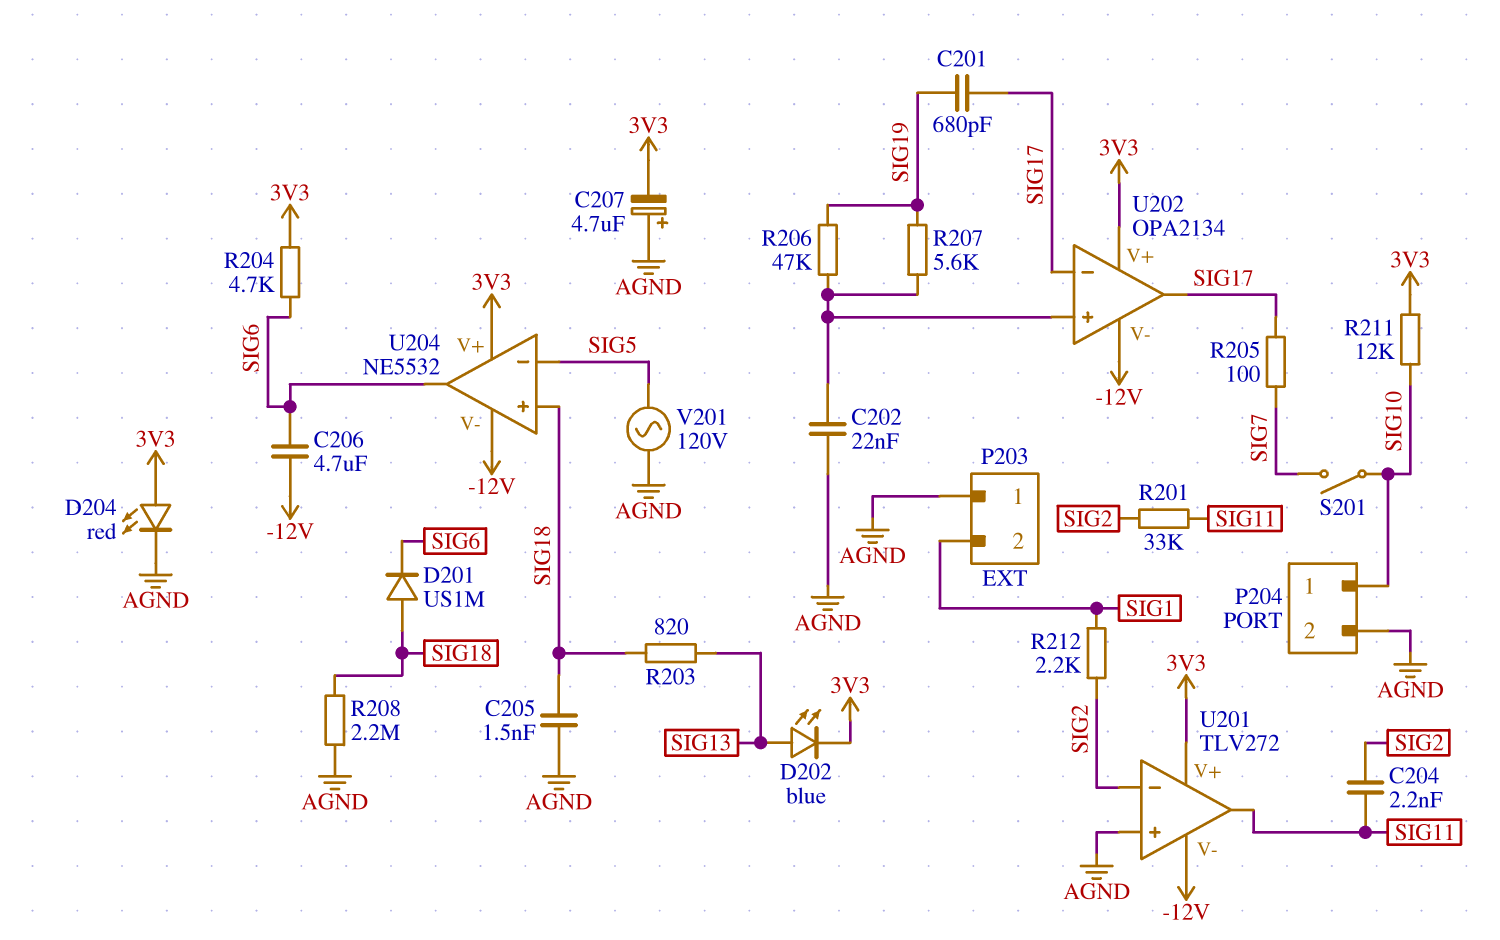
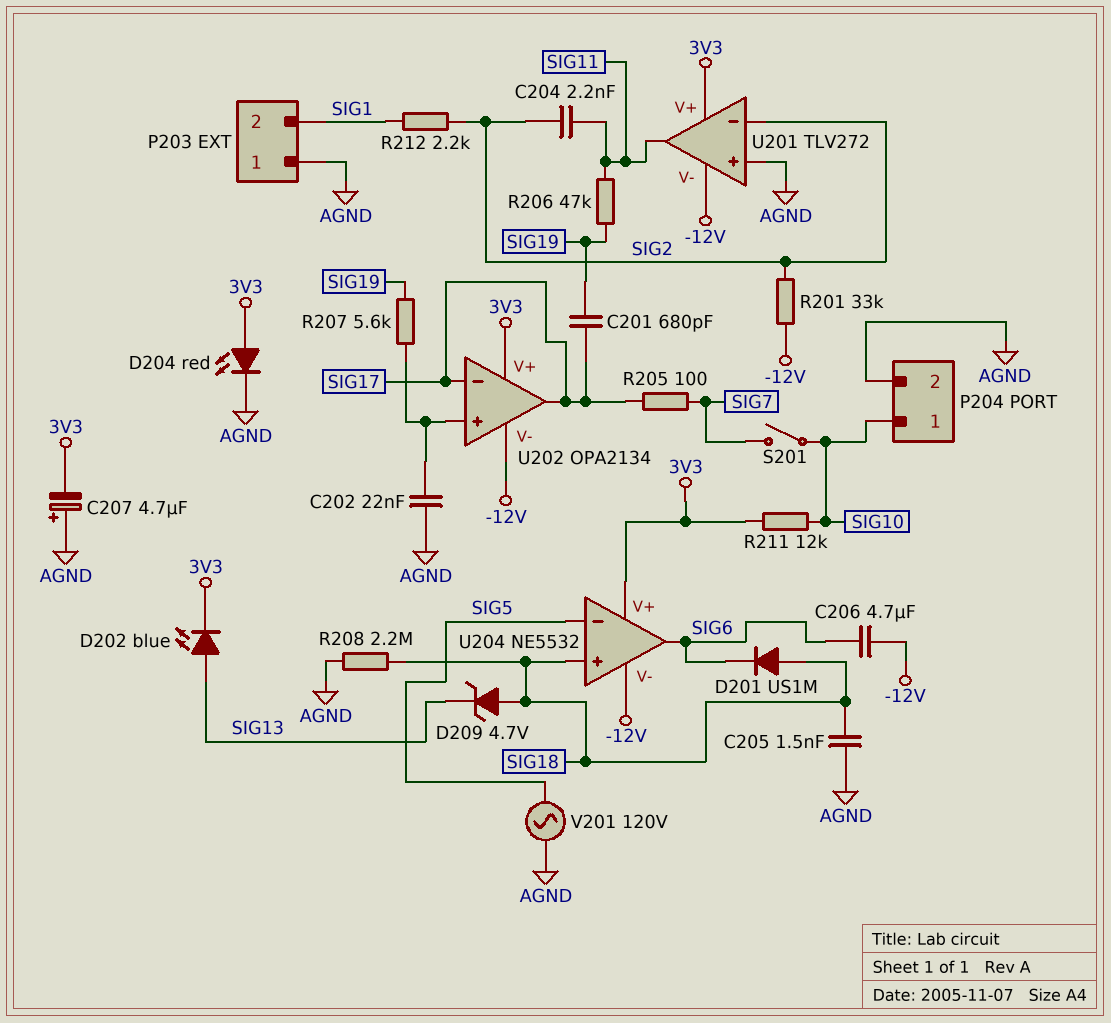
D209: none -> zener 4.7V (A SIG18, K SIG13)
R201: 33k (SIG2, SIG11) -> 33k (-12V, SIG2)
R203: 820 (SIG13, SIG18) -> none
R204: 4.7k (3V3, SIG6) -> none
R206: 47k (SIG19, U202/in+) -> 47k (SIG11, SIG19)

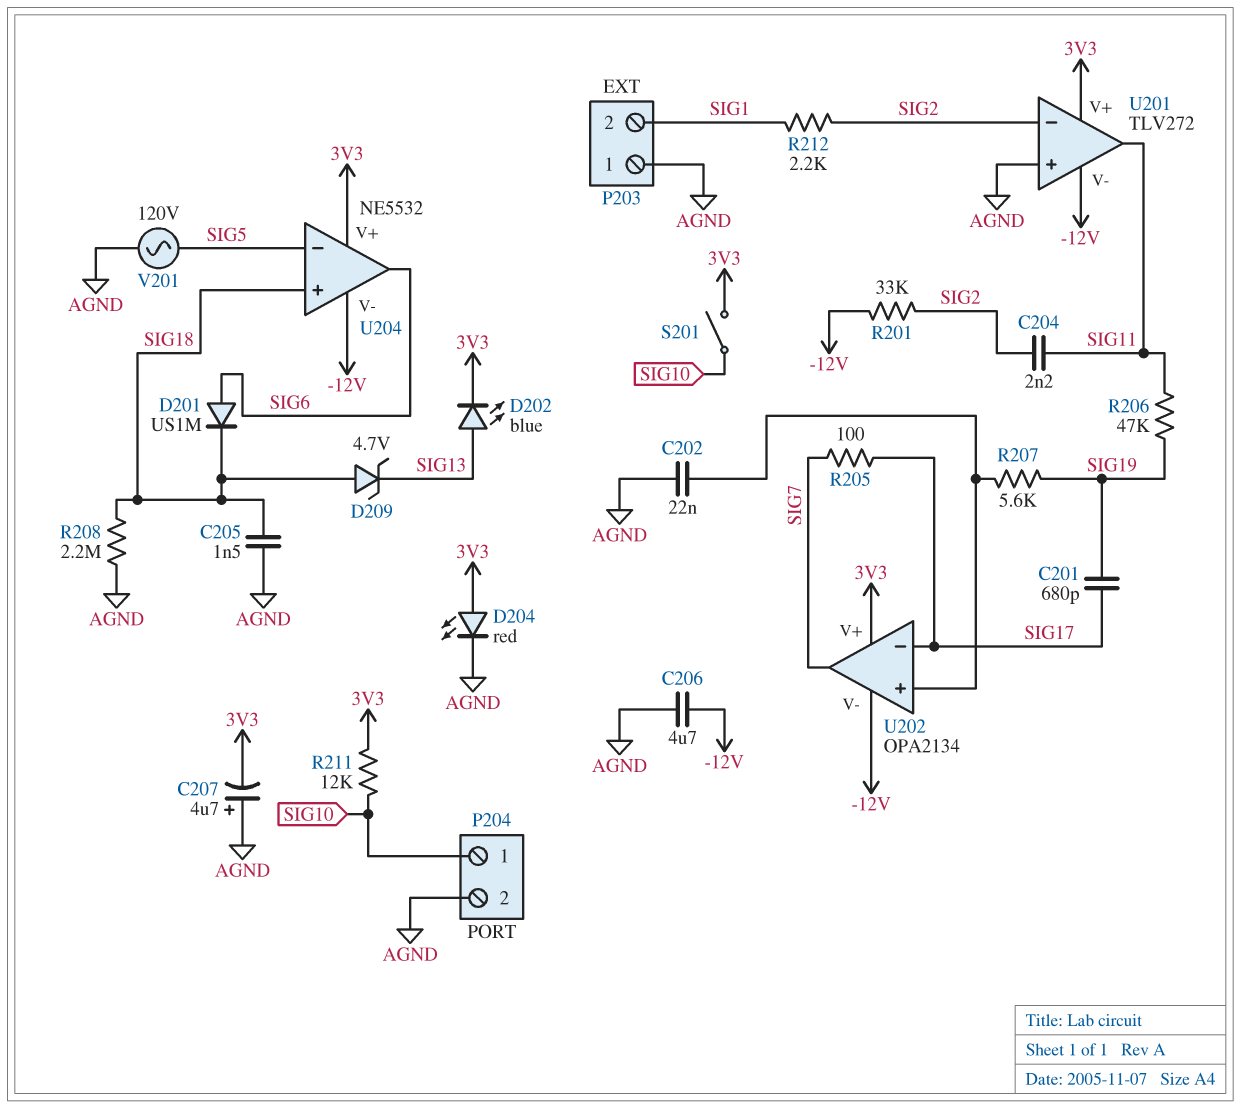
C206: 4.7uF (-12V, SIG6) -> 4.7uF (-12V, AGND)
D201: diode US1M (A SIG18, K SIG6) -> diode US1M (A SIG6, K SIG18)
S201: switch (SIG7, SIG10) -> switch (3V3, SIG10)
U202 pin out: SIG17 -> SIG7

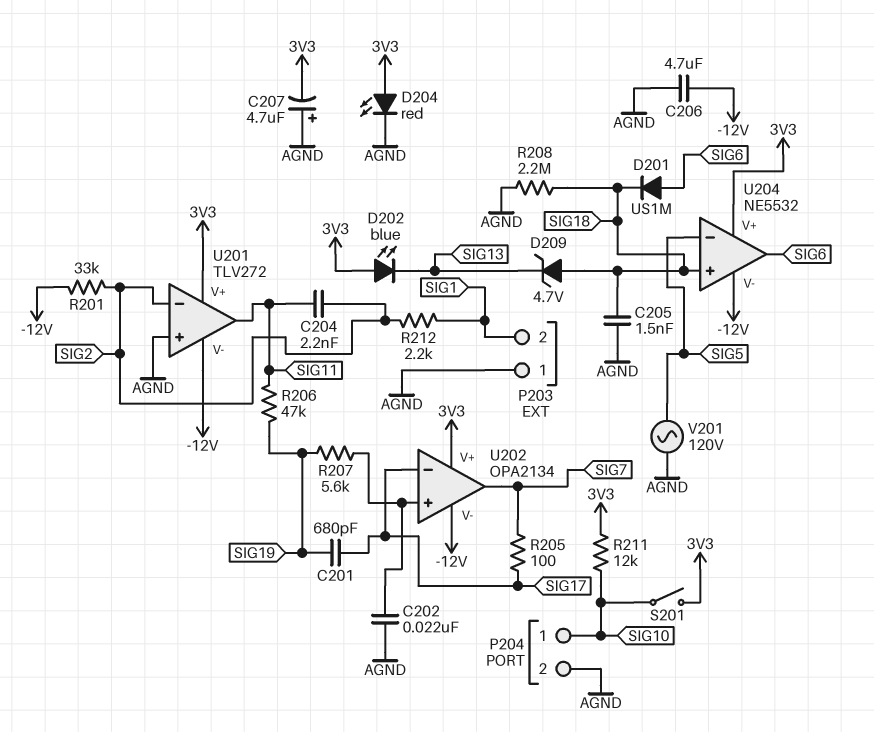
D202: LED blue (A SIG13, K 3V3) -> LED blue (A 3V3, K SIG13)

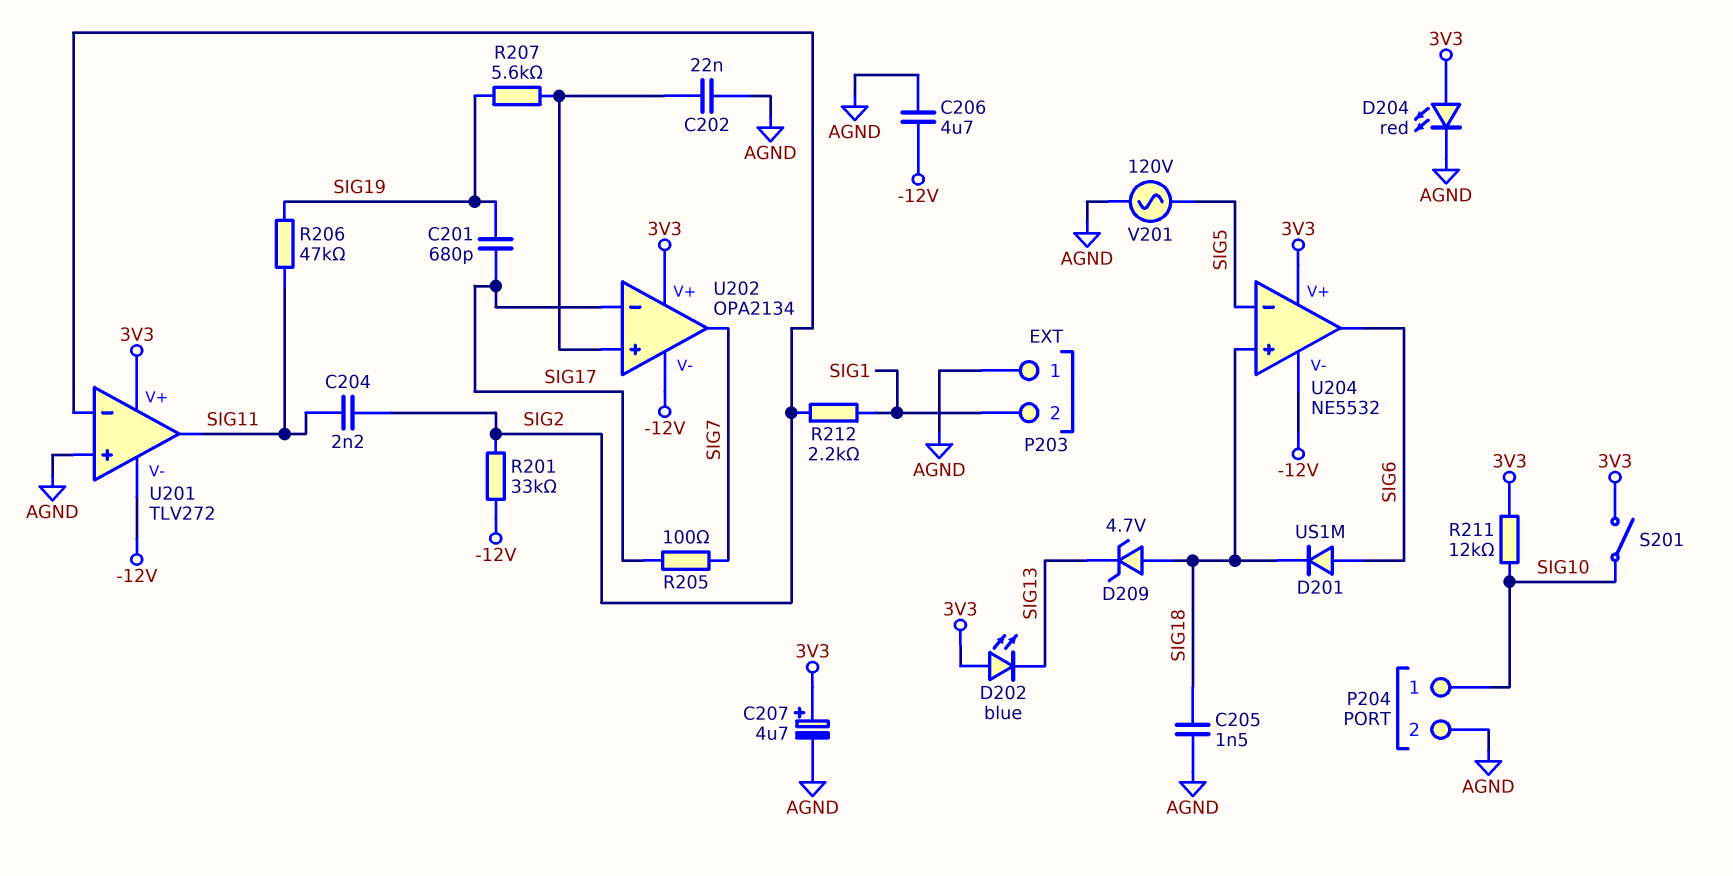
C207: 4.7uF (plus AGND, minus 3V3) -> 4.7uF (plus 3V3, minus AGND)
R208: 2.2M (AGND, SIG18) -> none

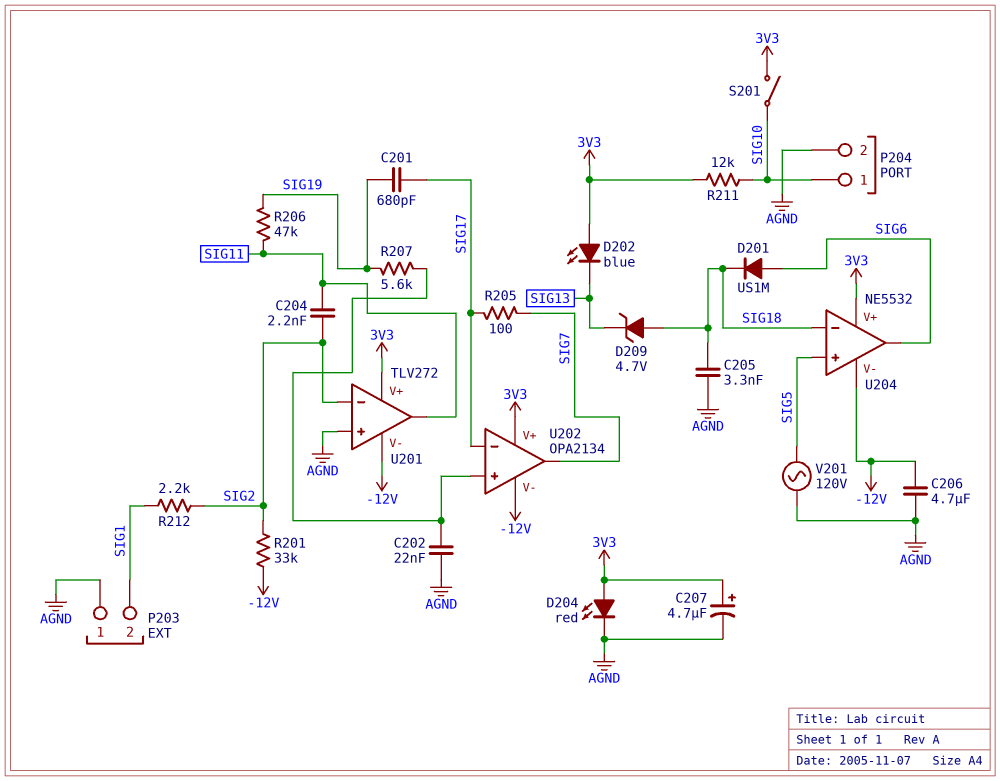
C205: 1.5nF (AGND, SIG18) -> 3.3nF (AGND, SIG18)
U204 pin in+: SIG18 -> SIG5
U204 pin in-: SIG5 -> SIG18

